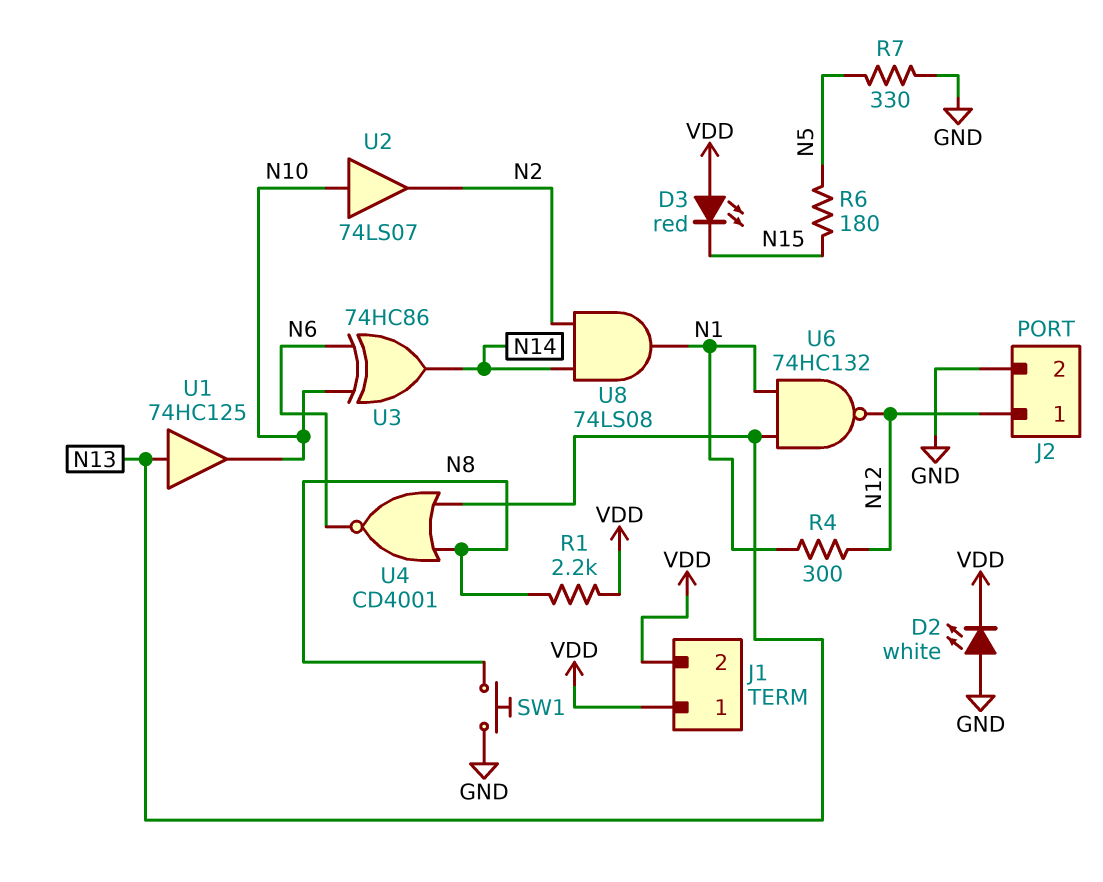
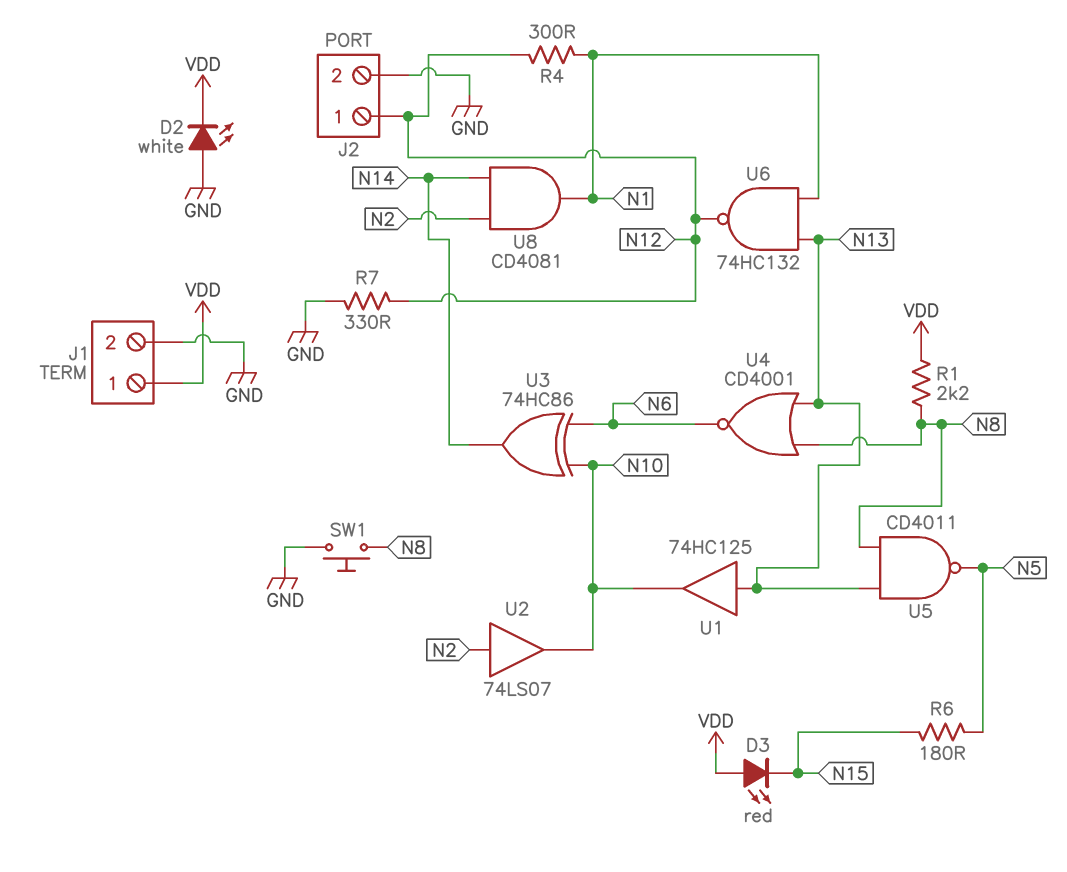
J1 pin 2: VDD -> GND
R7: 330 (GND, N5) -> 330 (GND, N12)
U2: buffer 74LS07 (in N10, out N2) -> buffer 74LS07 (in N2, out N10)
U5: none -> NAND CD4011 (in N8, in N13, out N5)
U8: AND 74LS08 (in N2, in N14, out N1) -> AND CD4081 (in N2, in N14, out N1)

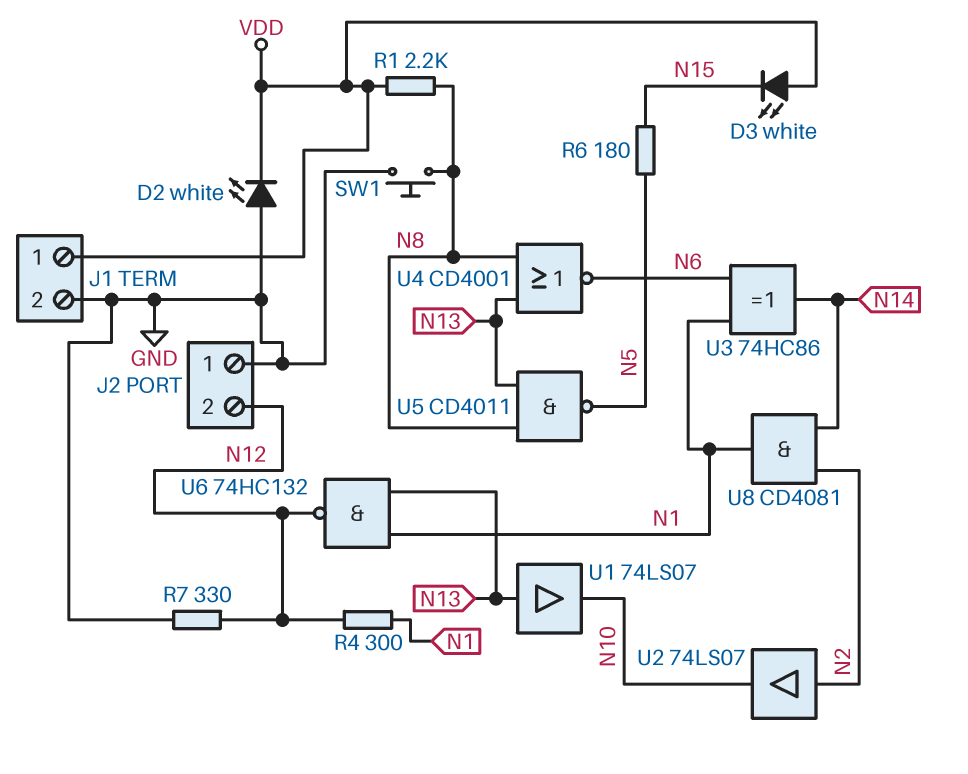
D3: LED red (A VDD, K N15) -> LED white (A VDD, K N15)
J2 pin 1: N12 -> GND
J2 pin 2: GND -> N12
U1: buffer 74HC125 (in N13, out N10) -> buffer 74LS07 (in N13, out N10)
U3: XOR 74HC86 (in N6, in N10, out N14) -> XOR 74HC86 (in N1, in N6, out N14)

